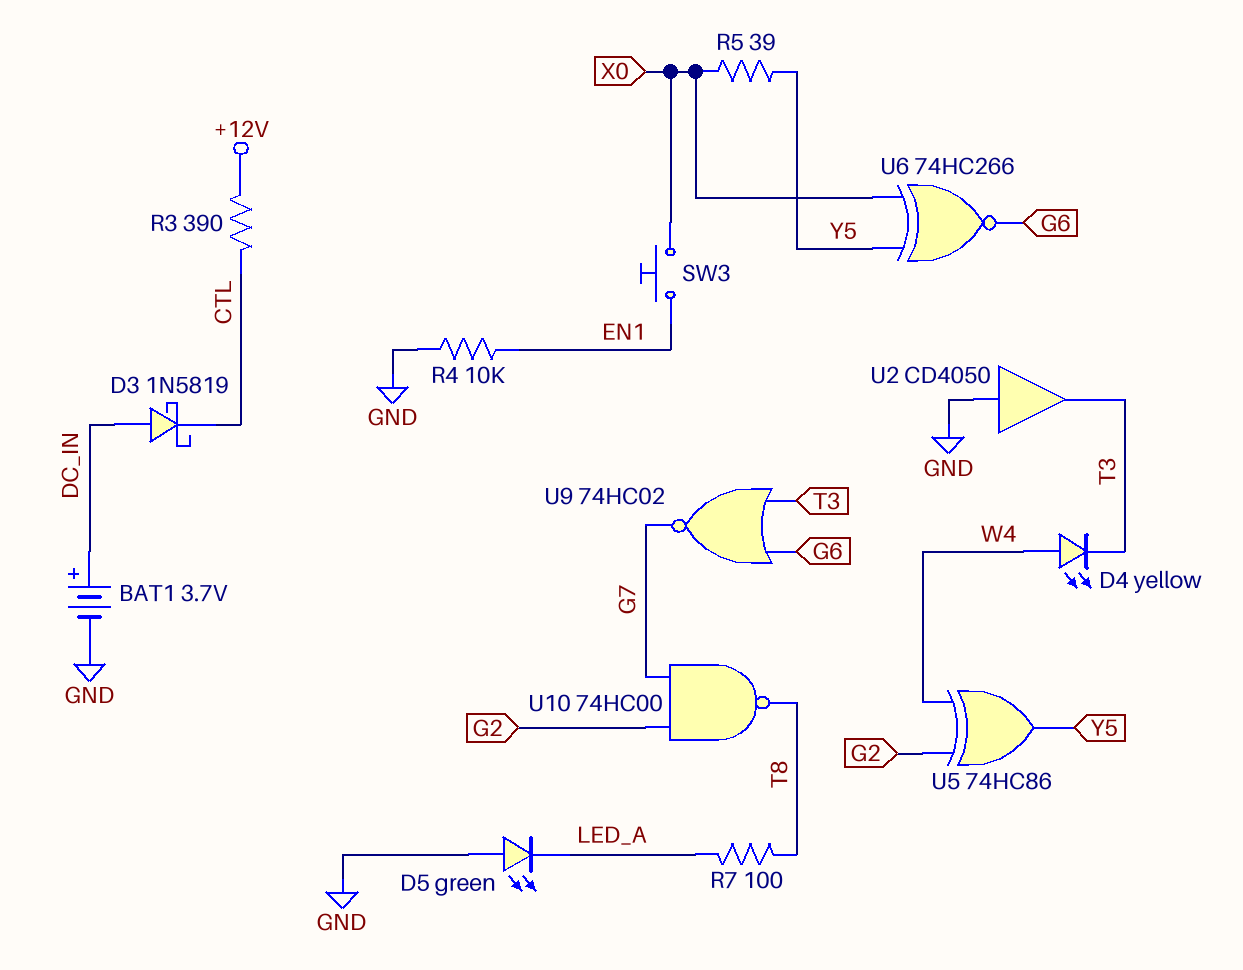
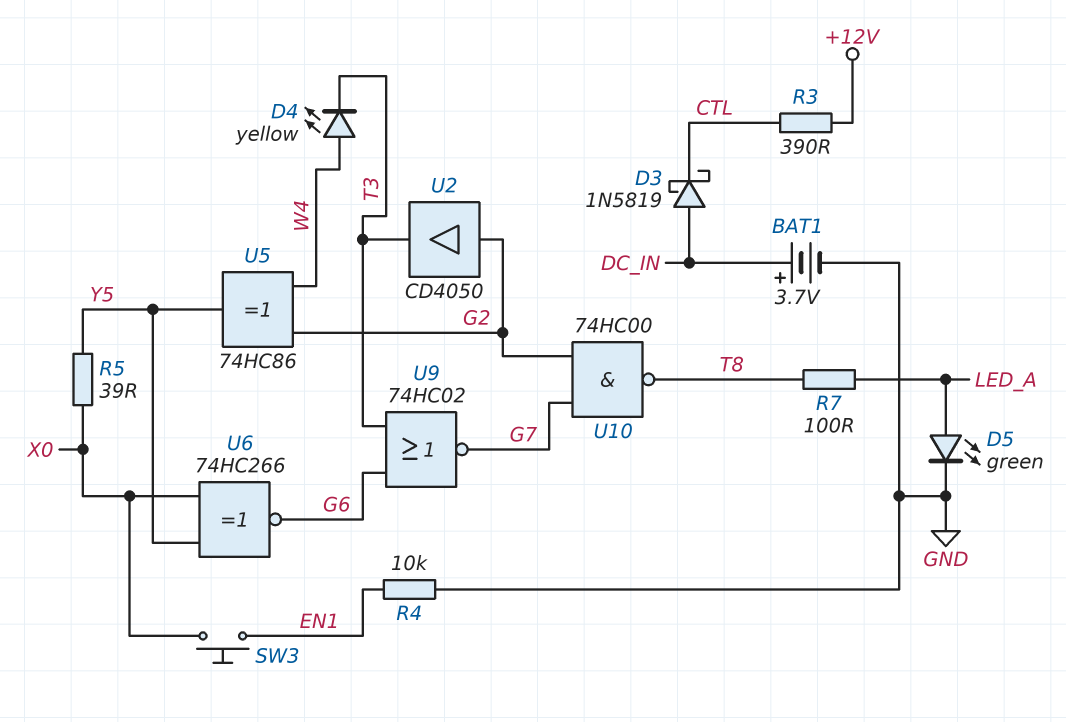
D5: LED green (A GND, K LED_A) -> LED green (A LED_A, K GND)
U2: buffer CD4050 (in GND, out T3) -> buffer CD4050 (in G2, out T3)

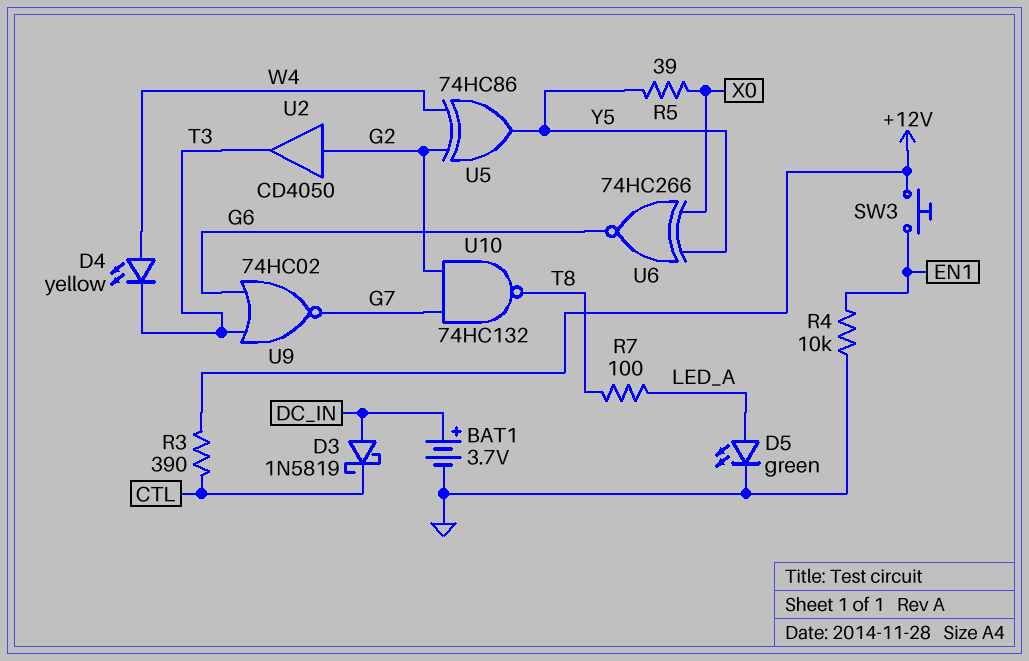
SW3: button (EN1, X0) -> button (+12V, EN1)
U10: NAND 74HC00 (in G2, in G7, out T8) -> NAND 74HC132 (in G2, in G7, out T8)

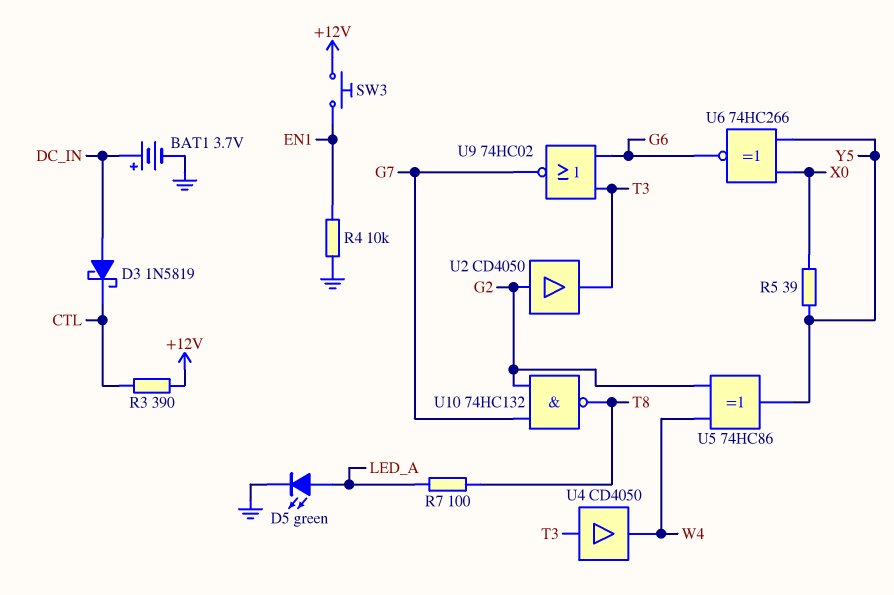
D4: LED yellow (A W4, K T3) -> none
U4: none -> buffer CD4050 (in T3, out W4)

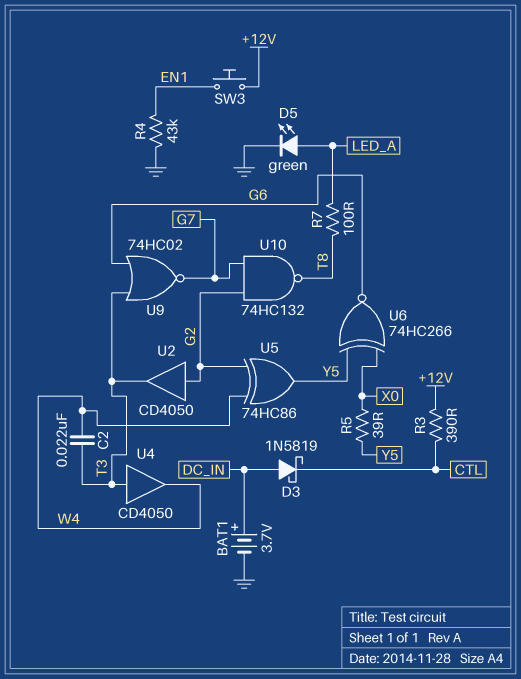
C2: none -> 22nF (T3, W4)
R4: 10k (EN1, GND) -> 43k (EN1, GND)

